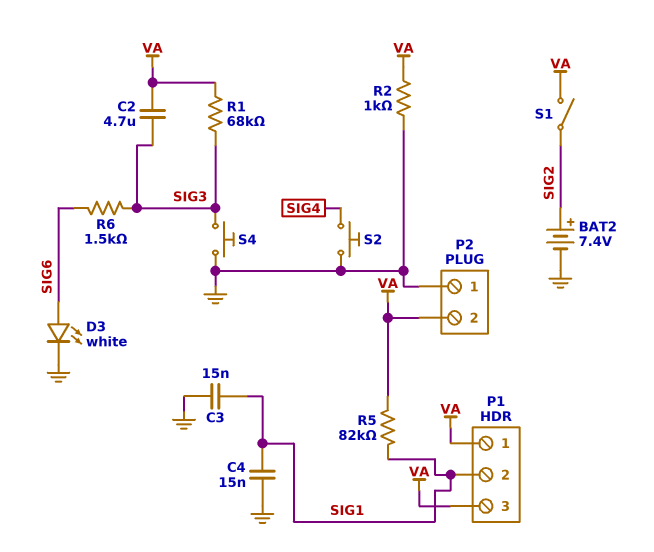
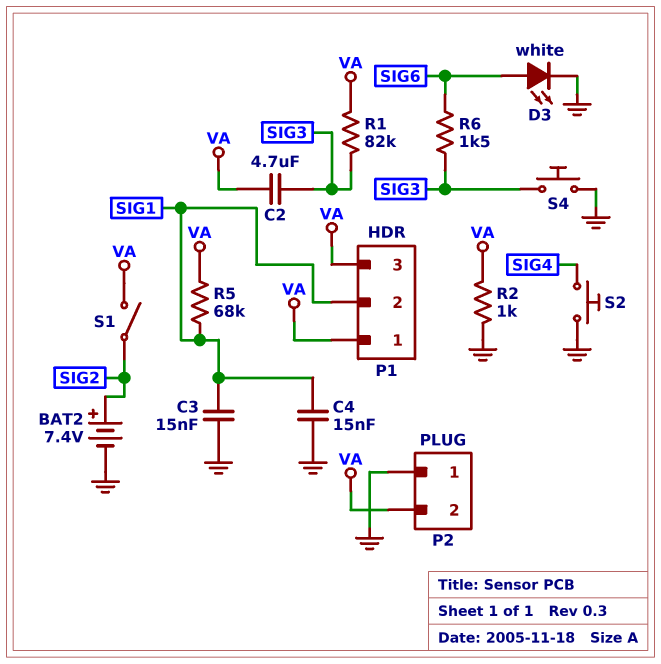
R1: 68k (SIG3, VA) -> 82k (SIG3, VA)
R5: 82k (SIG1, VA) -> 68k (SIG1, VA)

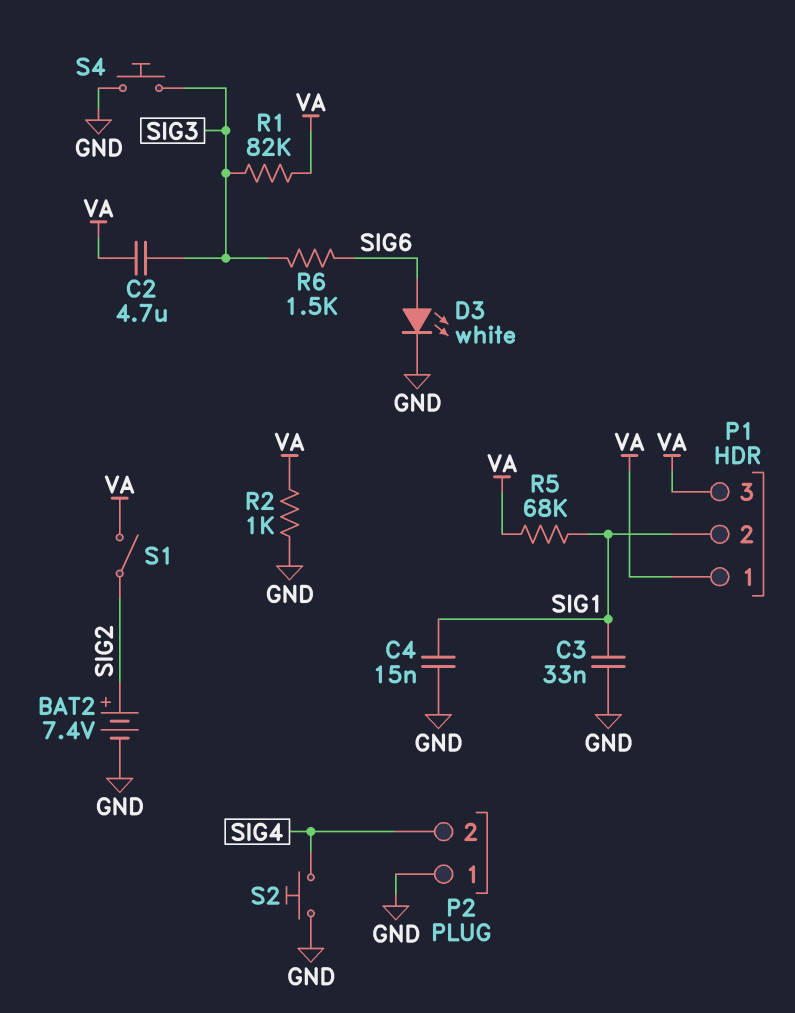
C3: 15nF (GND, SIG1) -> 33nF (GND, SIG1)
P2 pin 2: VA -> SIG4

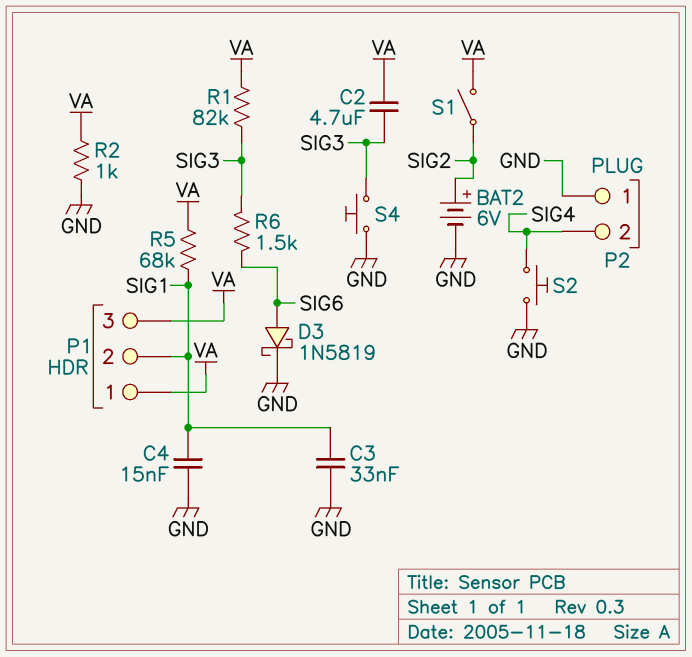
BAT2: 7.4V (plus SIG2, minus GND) -> 6V (plus SIG2, minus GND)
D3: LED white (A SIG6, K GND) -> schottky 1N5819 (A SIG6, K GND)

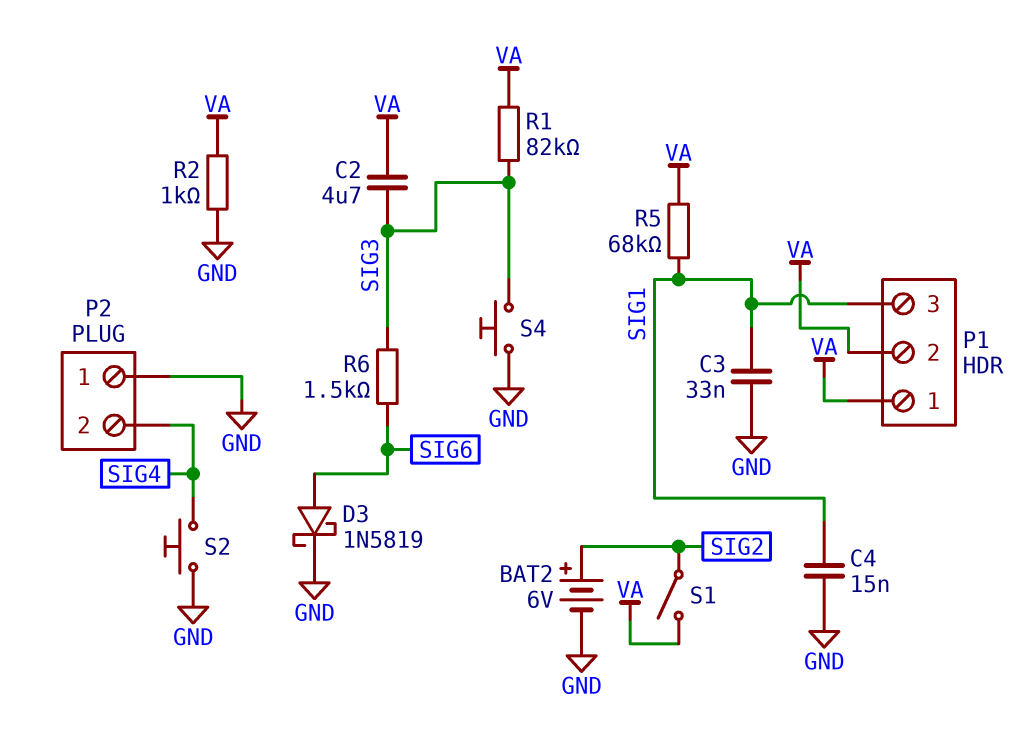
P1 pin 2: SIG1 -> VA
P1 pin 3: VA -> SIG1

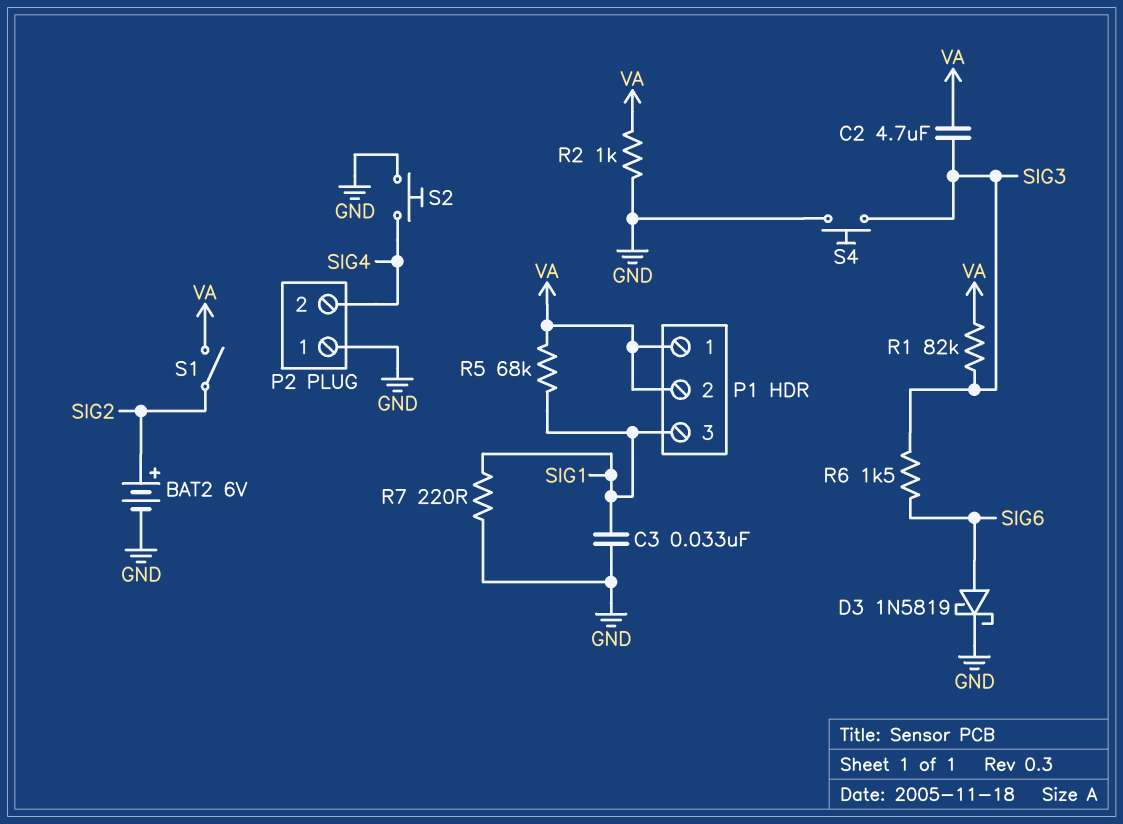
C4: 15nF (GND, SIG1) -> none
R7: none -> 220 (GND, SIG1)

